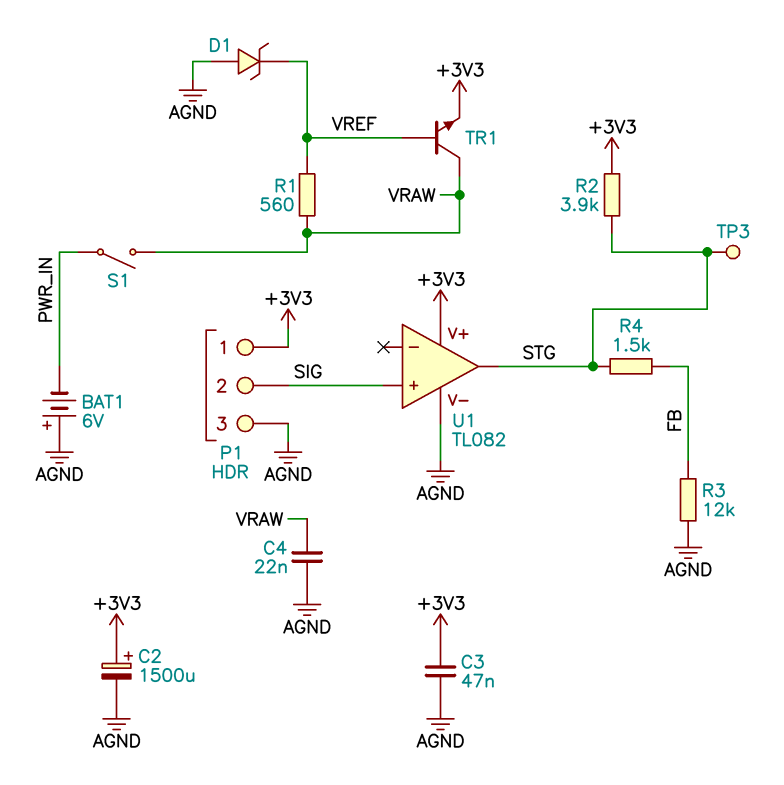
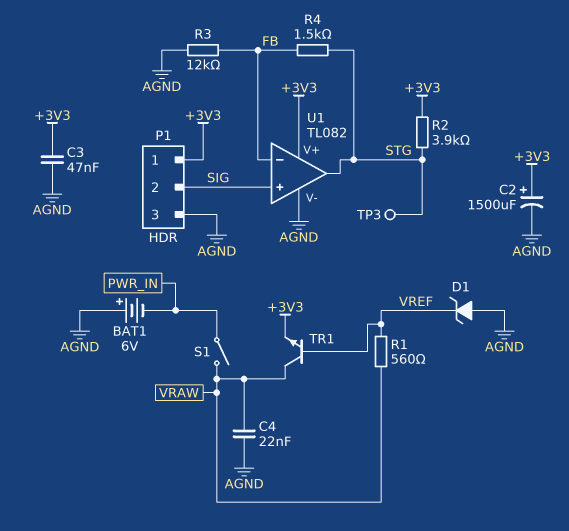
U1 pin in-: none -> FB

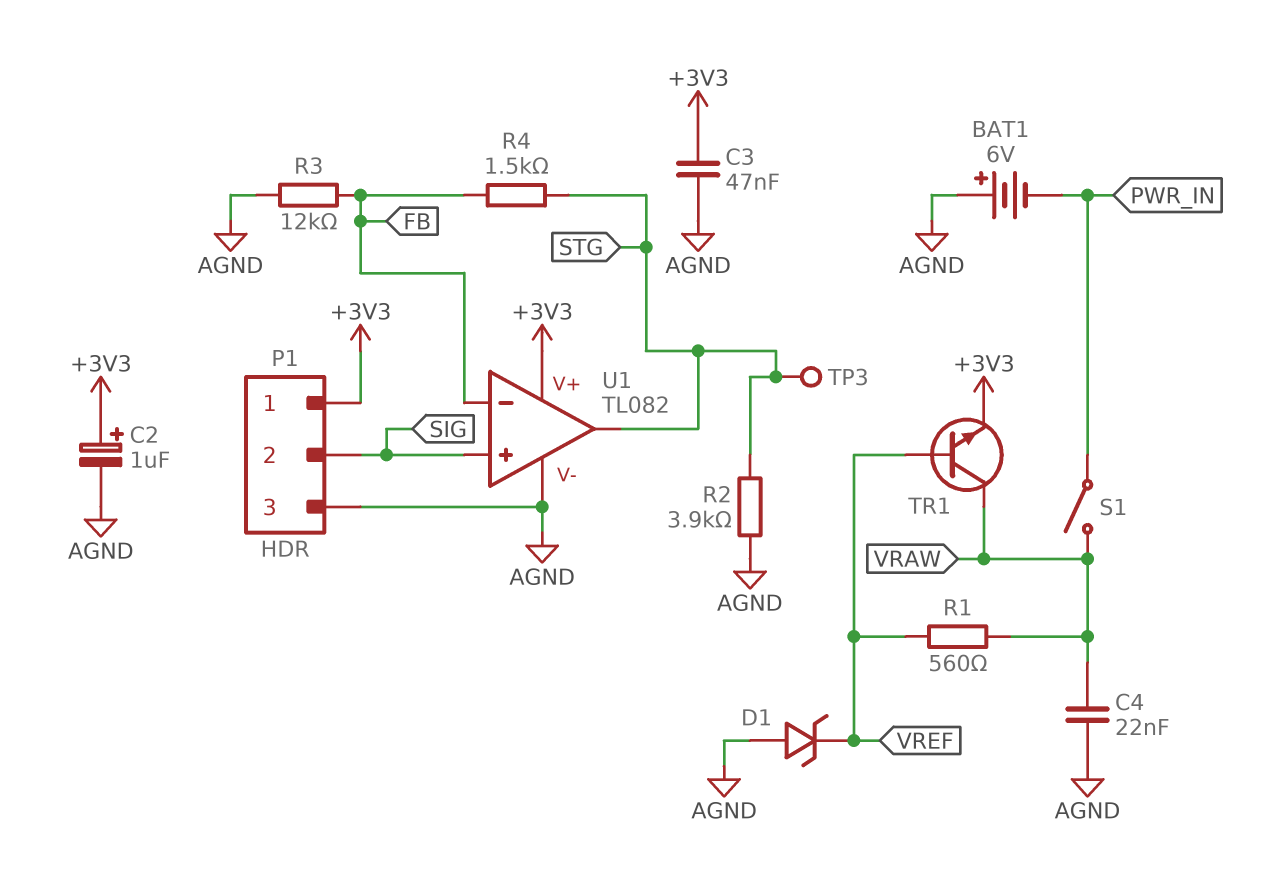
C2: 1500uF (plus +3V3, minus AGND) -> 1uF (plus +3V3, minus AGND)
R2: 3.9k (+3V3, STG) -> 3.9k (AGND, STG)

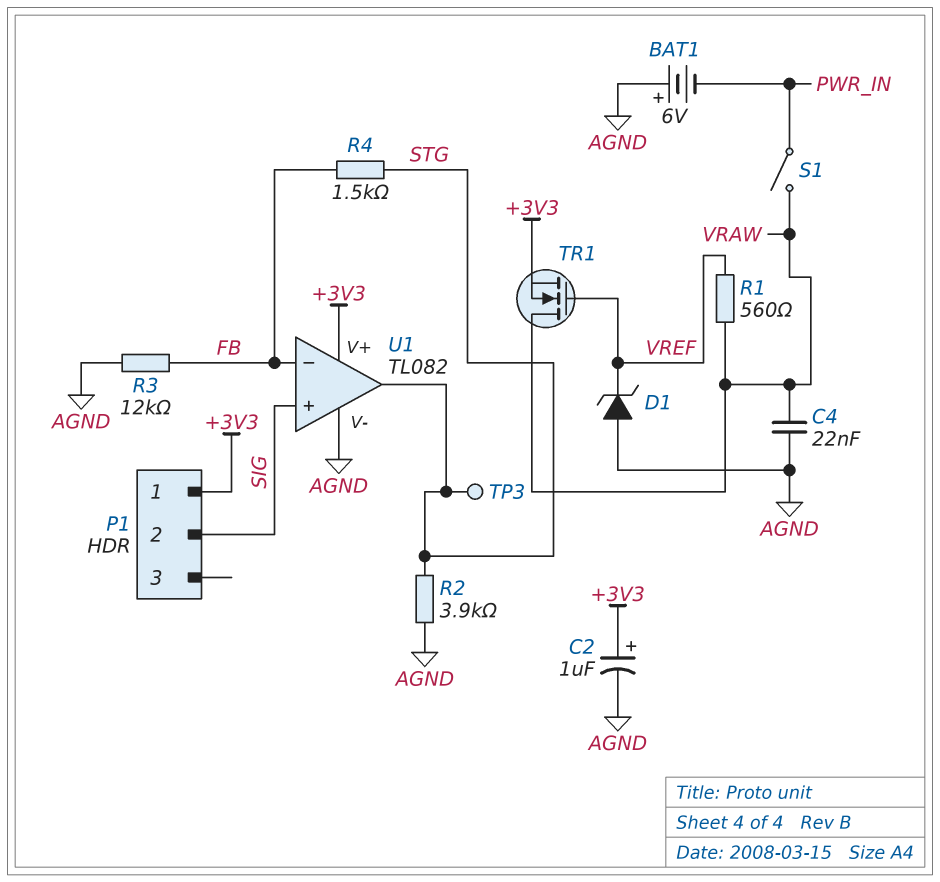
C3: 47nF (+3V3, AGND) -> none
P1 pin 3: AGND -> none
TR1: NPN (B VREF, C VRAW, E +3V3) -> NMOS (G VREF, D VRAW, S +3V3)

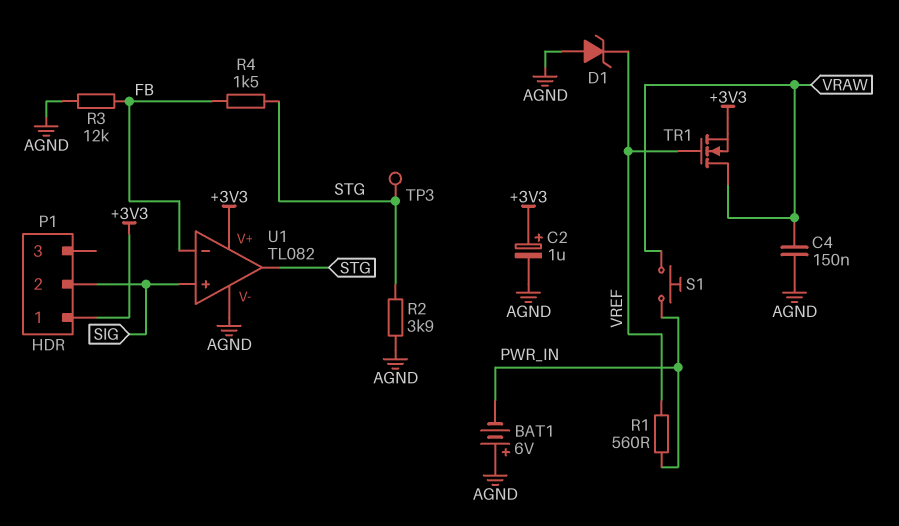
C4: 22nF (AGND, VRAW) -> 150nF (AGND, VRAW)
R1: 560 (VRAW, VREF) -> 560 (PWR_IN, VREF)
S1: switch (PWR_IN, VRAW) -> button (PWR_IN, VRAW)

